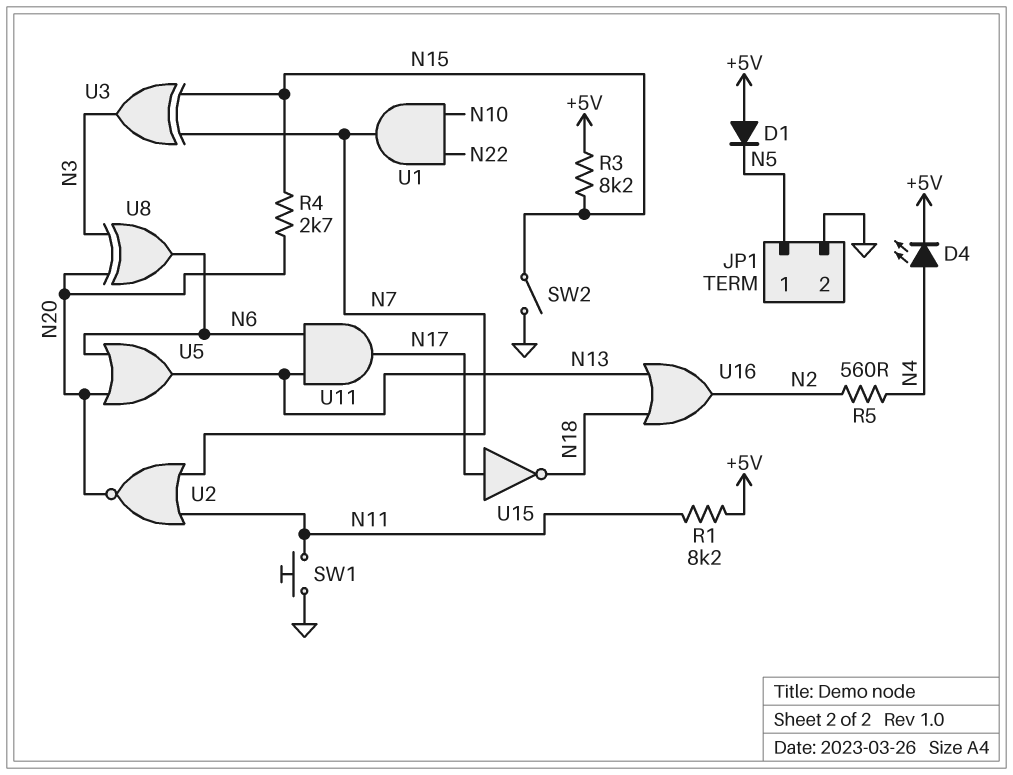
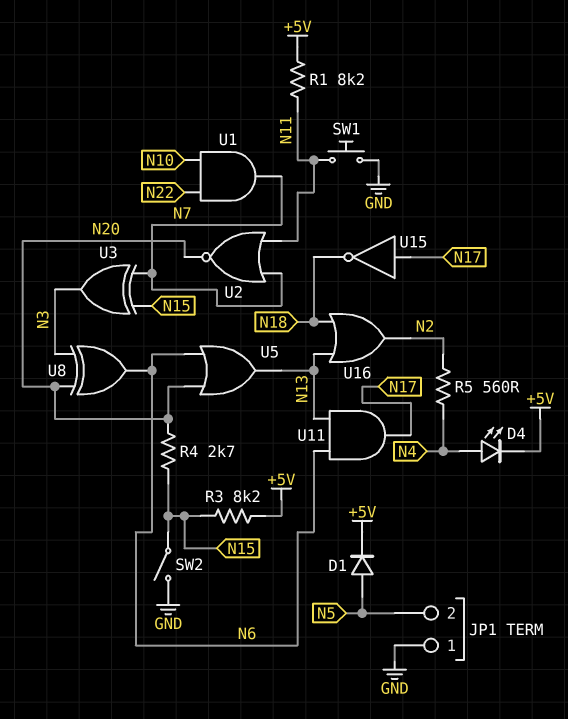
D1: diode (A +5V, K N5) -> diode (A N5, K +5V)
JP1 pin 1: N5 -> GND
JP1 pin 2: GND -> N5

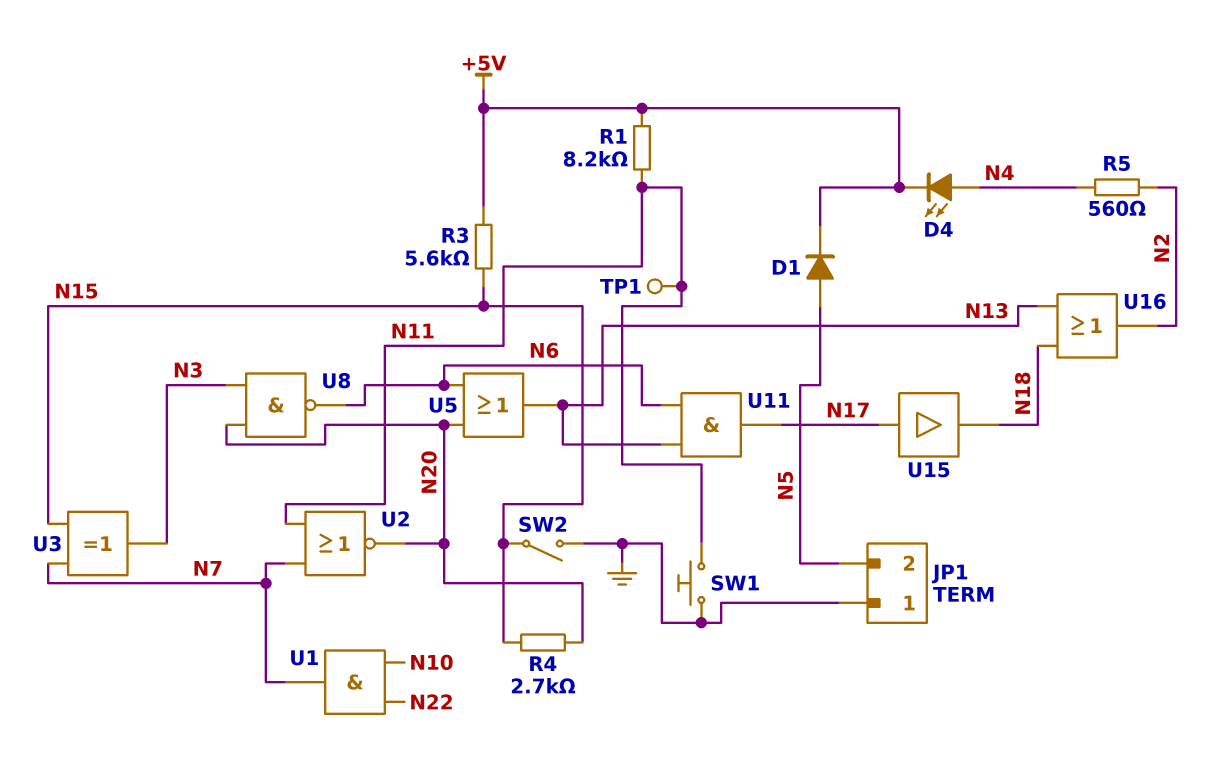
R3: 8.2k (+5V, N15) -> 5.6k (+5V, N15)
TP1: none -> test point (N11)
U8: XOR (in N3, in N20, out N6) -> NAND (in N3, in N20, out N6)
U15: NOT (in N17, out N18) -> buffer (in N17, out N18)

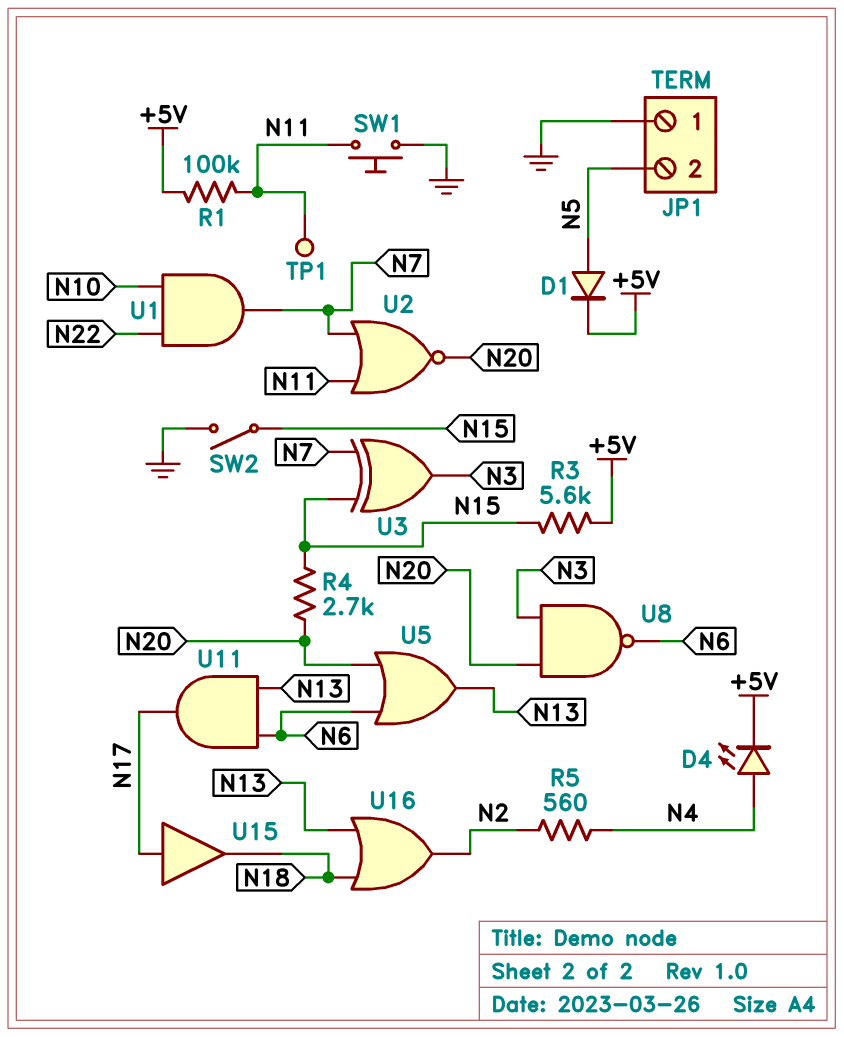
R1: 8.2k (+5V, N11) -> 100k (+5V, N11)

